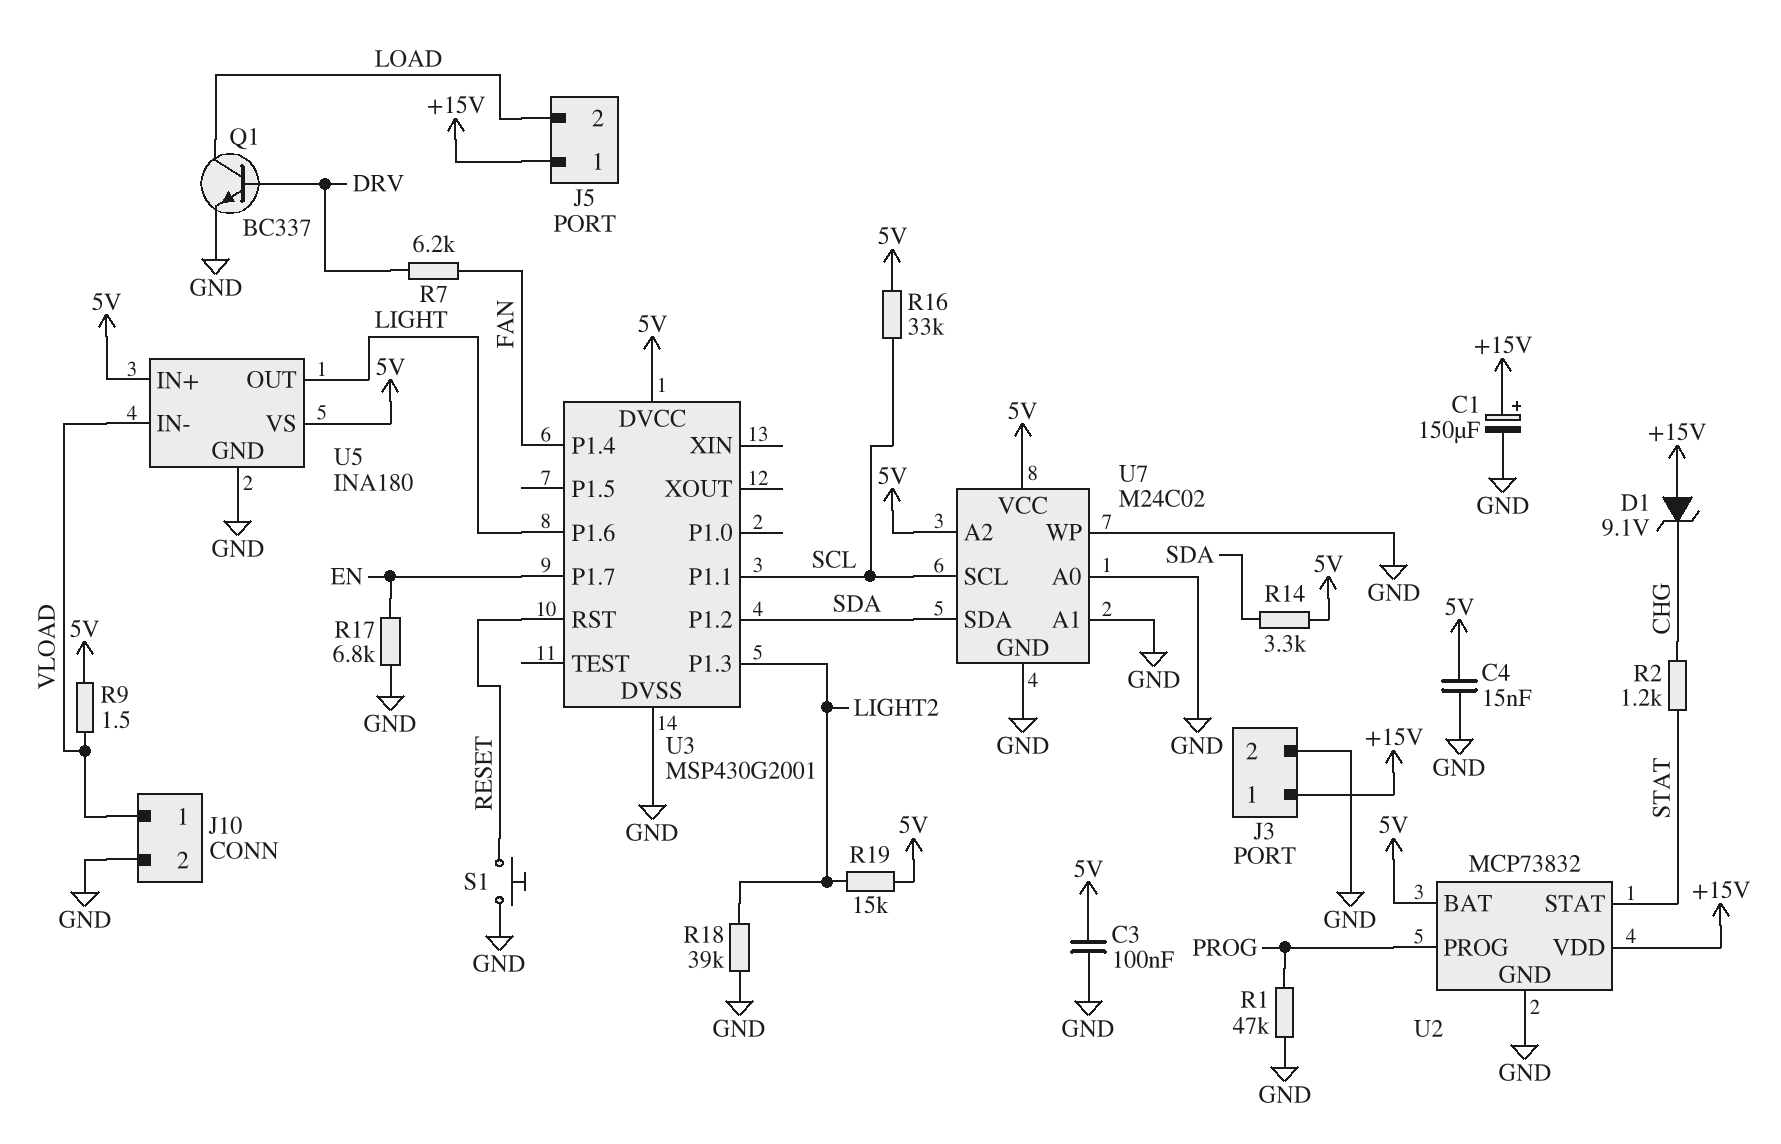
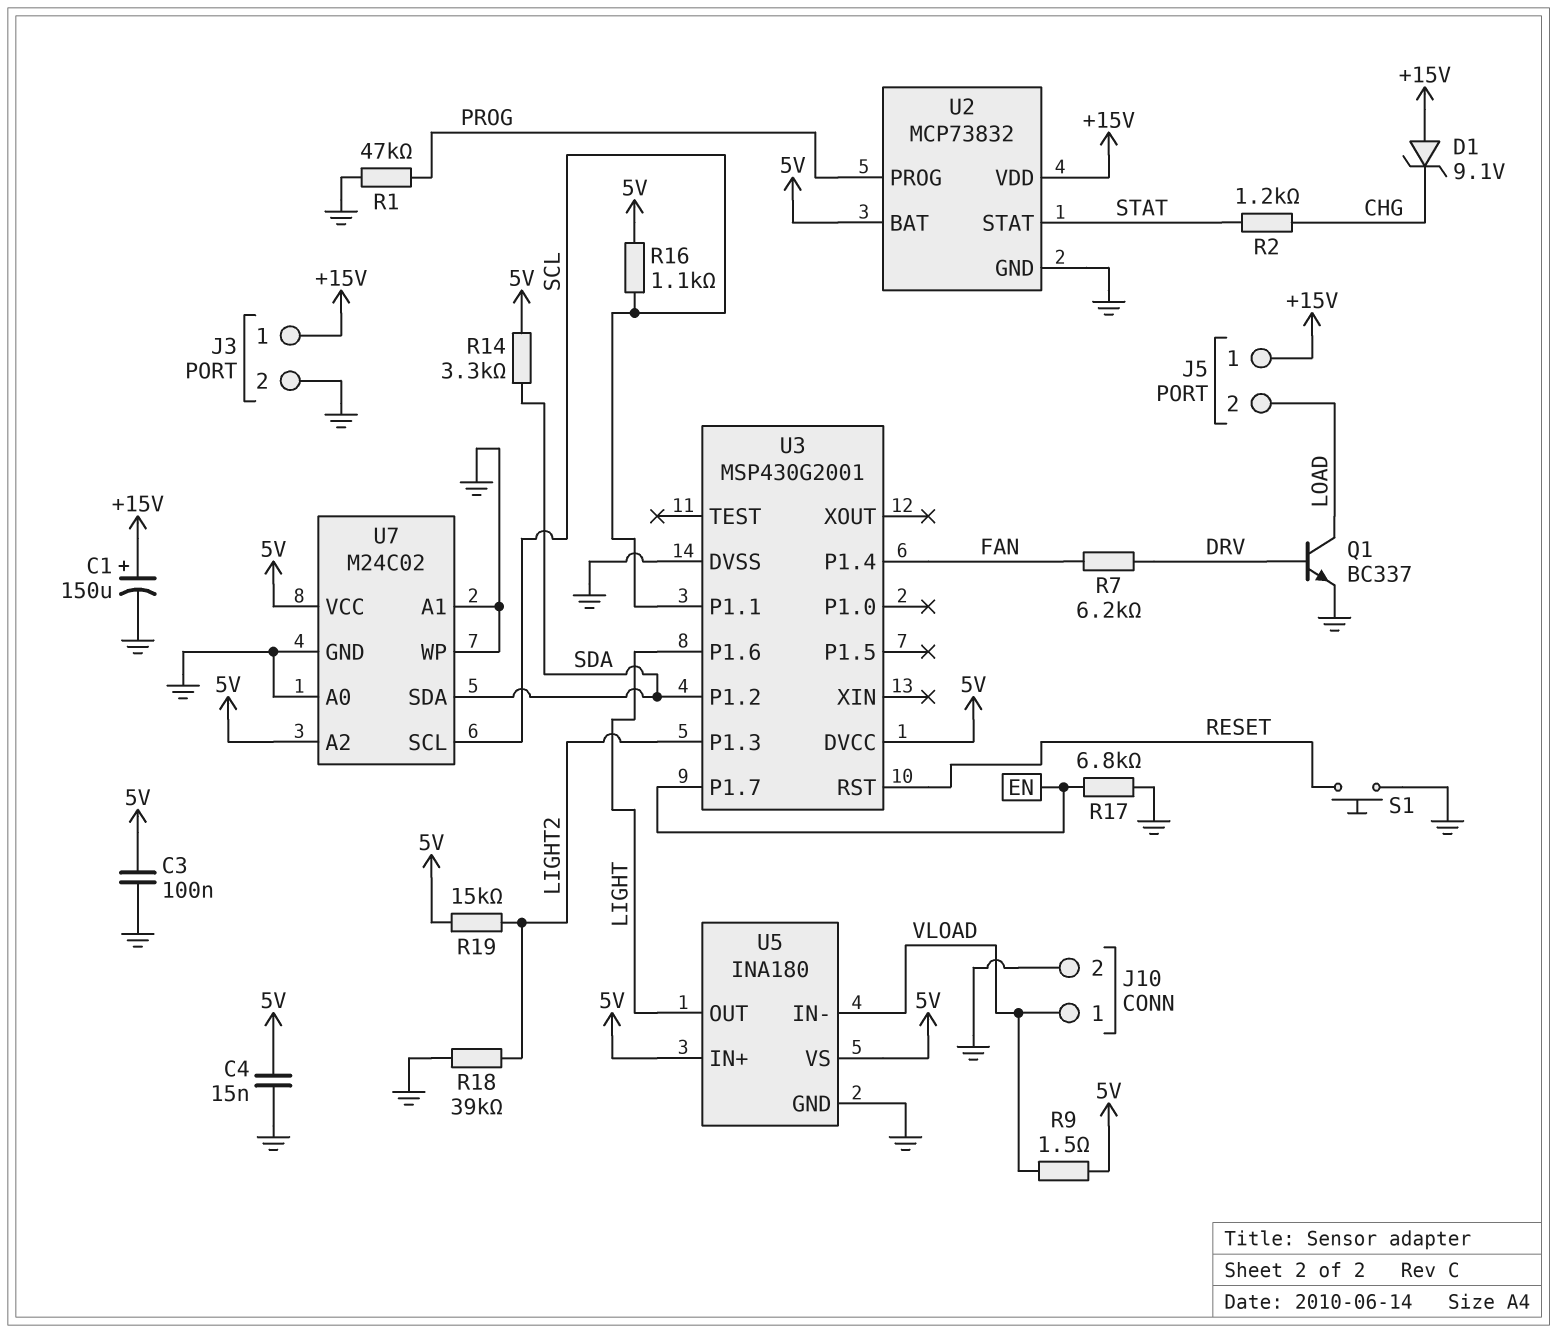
R16: 33k (5V, SCL) -> 1.1k (5V, SCL)

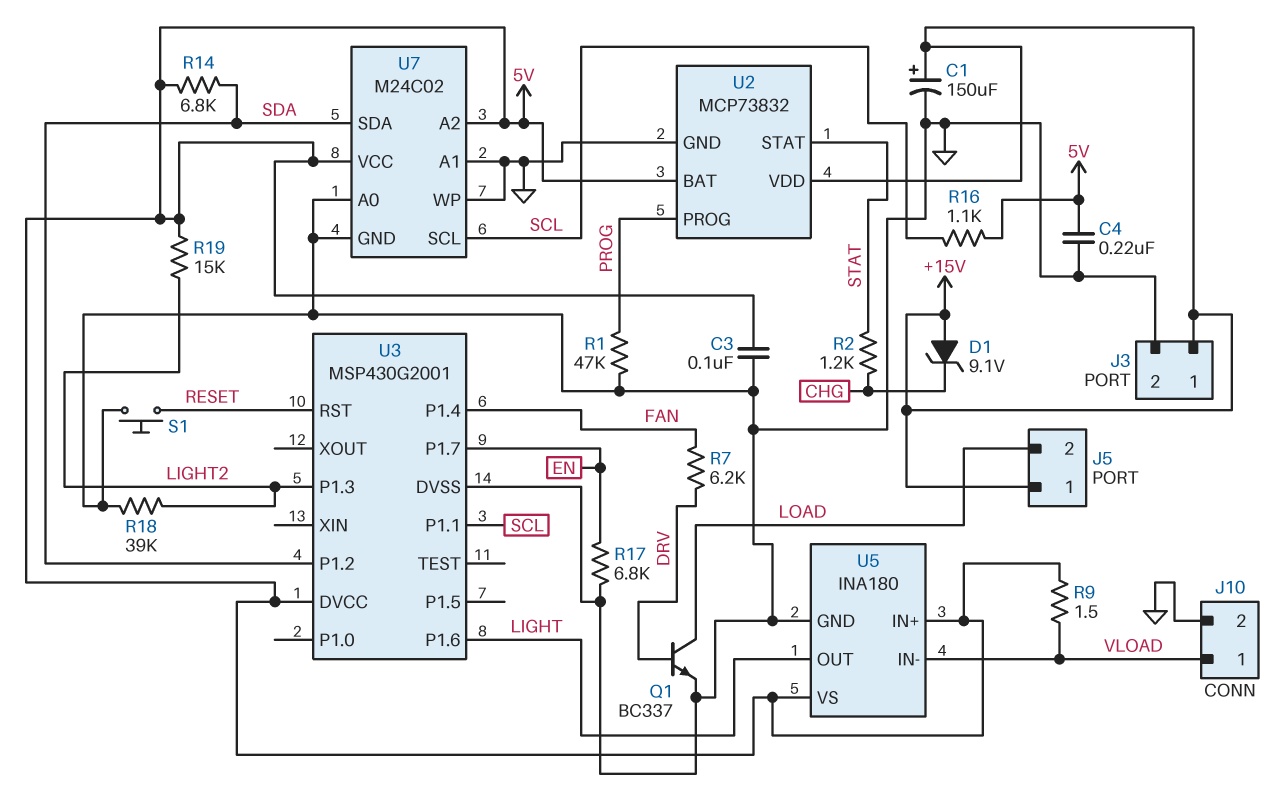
C4: 15nF (5V, GND) -> 220nF (5V, GND)
R14: 3.3k (5V, SDA) -> 6.8k (5V, SDA)

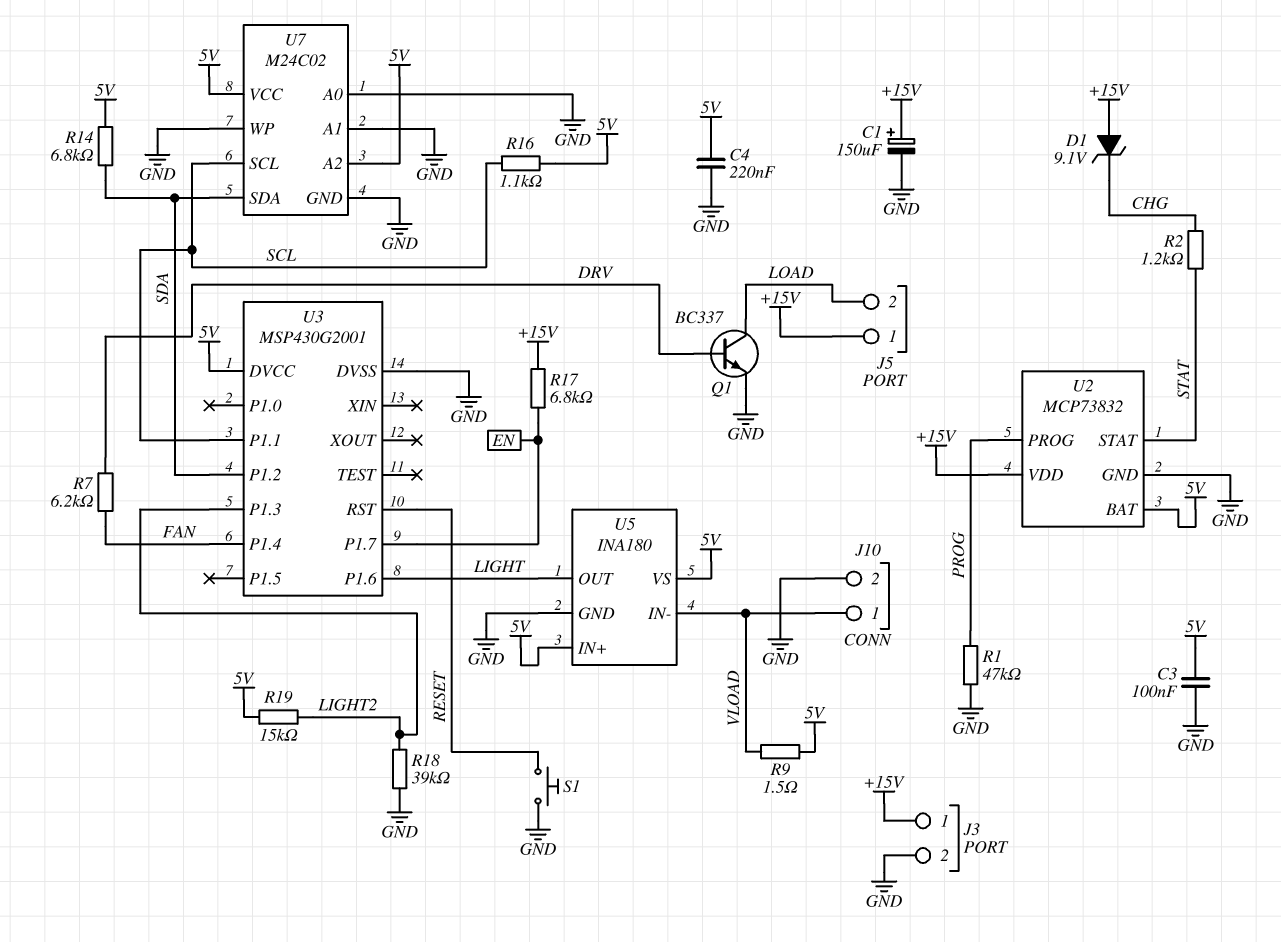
R17: 6.8k (EN, GND) -> 6.8k (+15V, EN)

